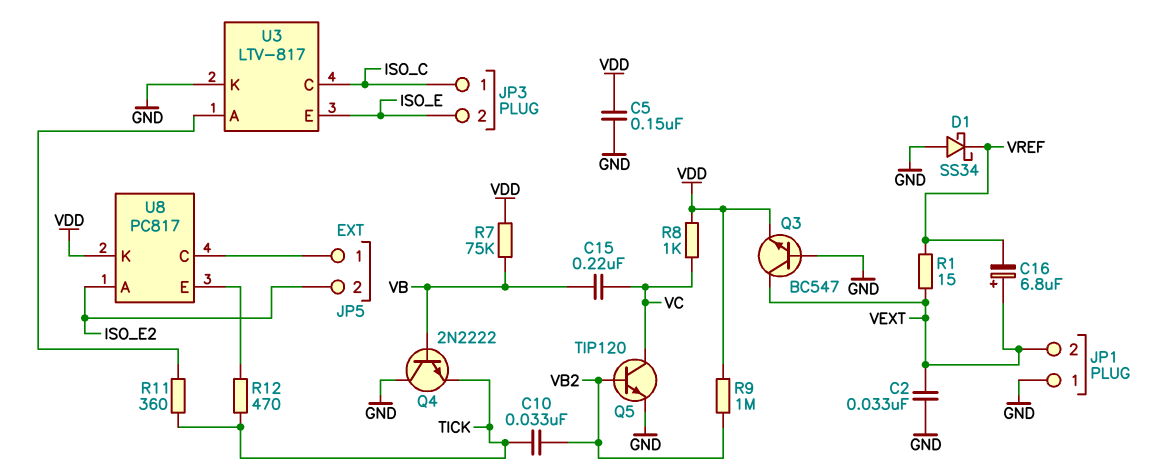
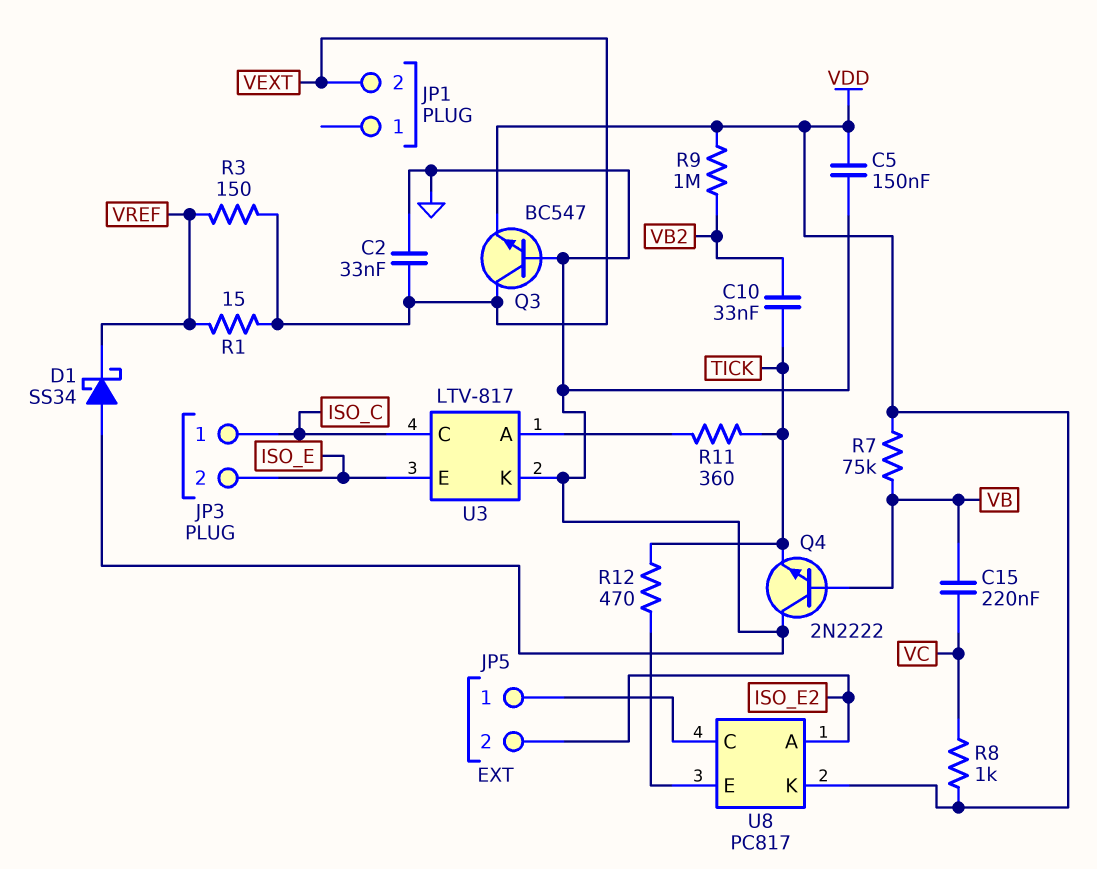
C16: 6.8uF (plus VEXT, minus VREF) -> none
JP1 pin 1: GND -> none
Q5: NPN TIP120 (B VB2, C VC, E GND) -> none
R3: none -> 150 (VEXT, VREF)

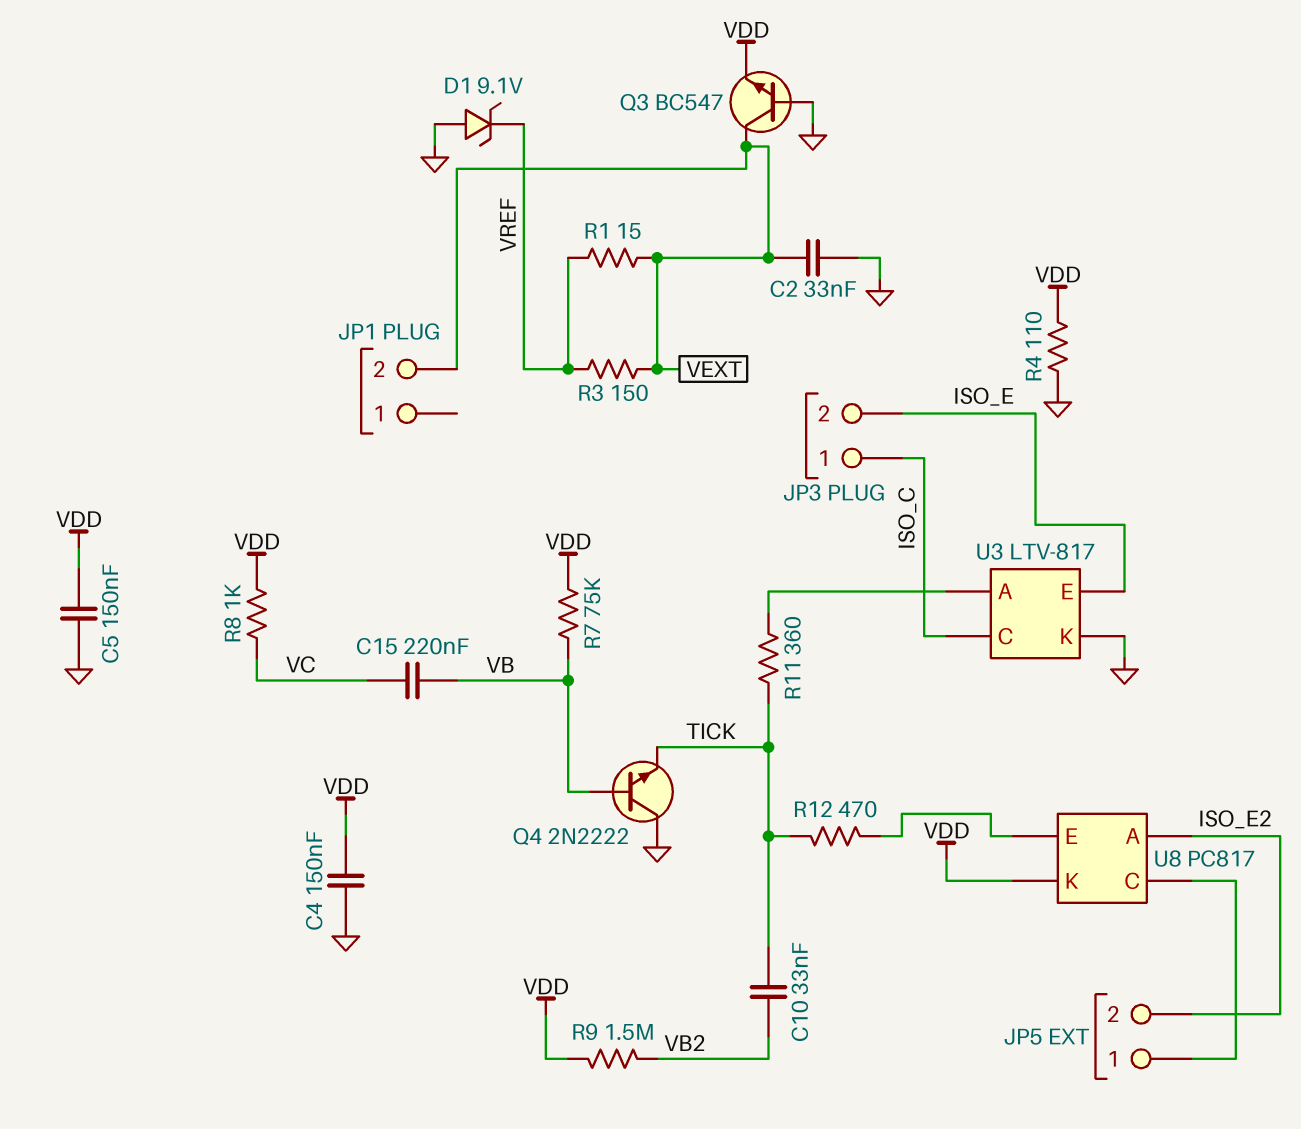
C4: none -> 150nF (GND, VDD)
D1: schottky SS34 (A GND, K VREF) -> zener 9.1V (A GND, K VREF)
R4: none -> 110 (GND, VDD)
R9: 1M (VB2, VDD) -> 1.5M (VB2, VDD)

